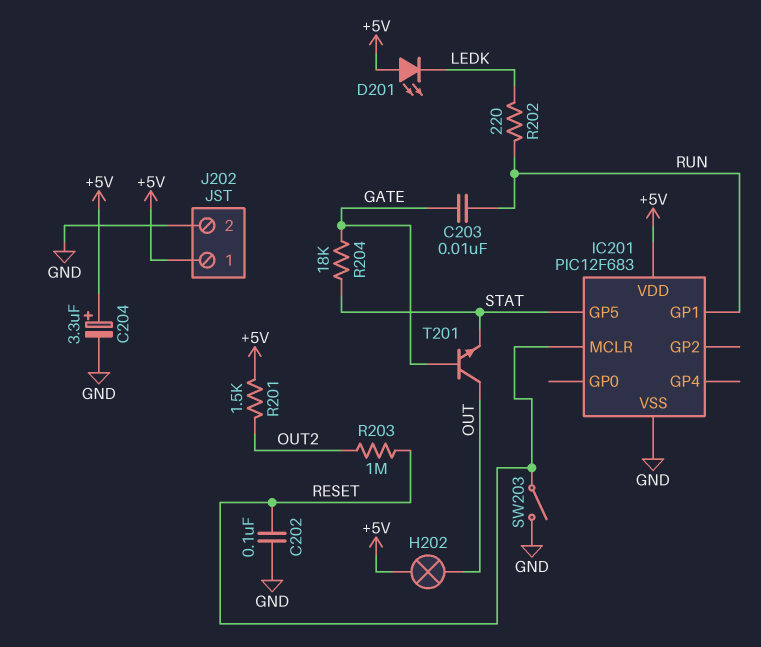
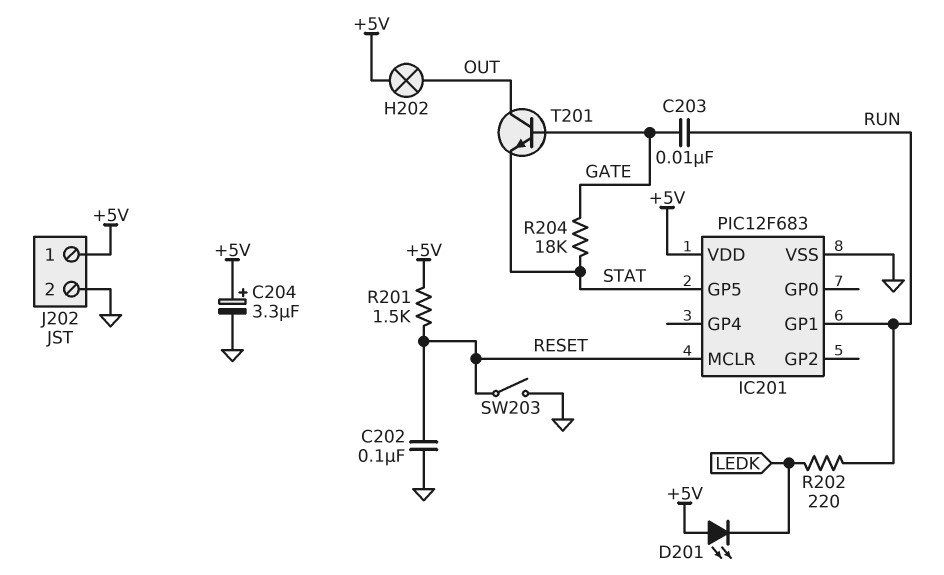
R201: 1.5k (+5V, OUT2) -> 1.5k (+5V, RESET)
R203: 1M (OUT2, RESET) -> none

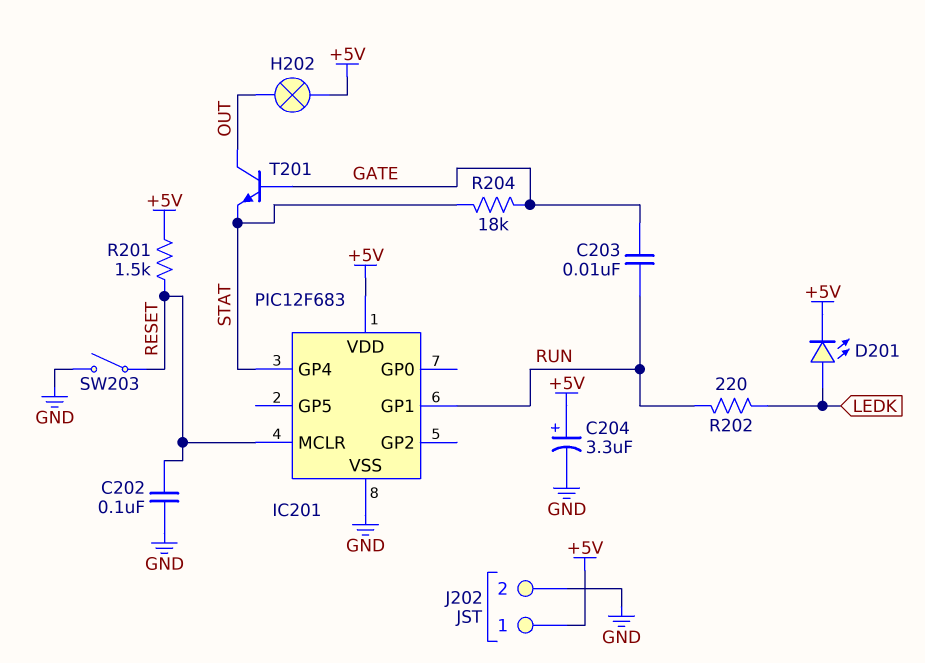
D201: LED (A +5V, K LEDK) -> LED (A LEDK, K +5V)
IC201 pin GP4: none -> STAT
IC201 pin GP5: STAT -> none

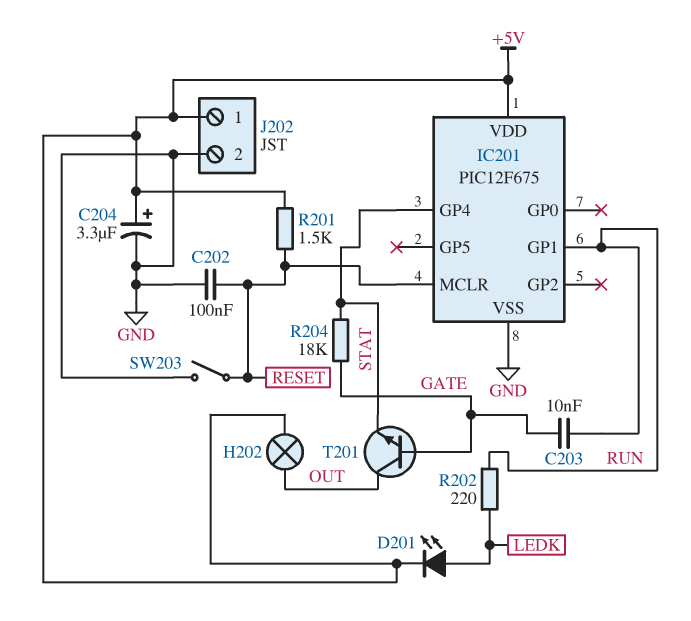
IC201: PIC12F683 -> PIC12F675

